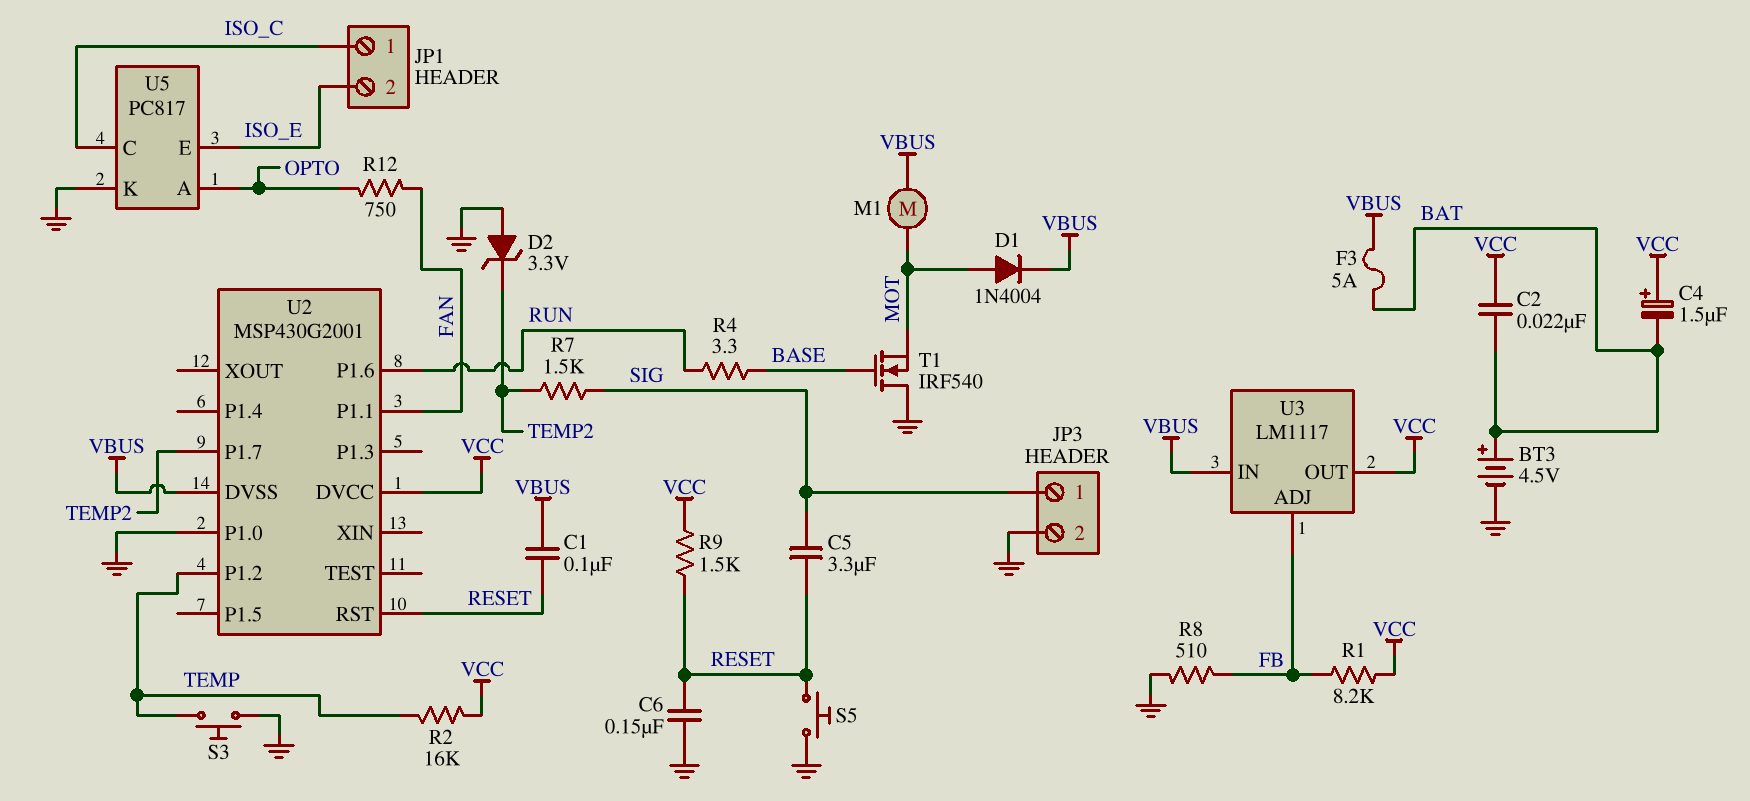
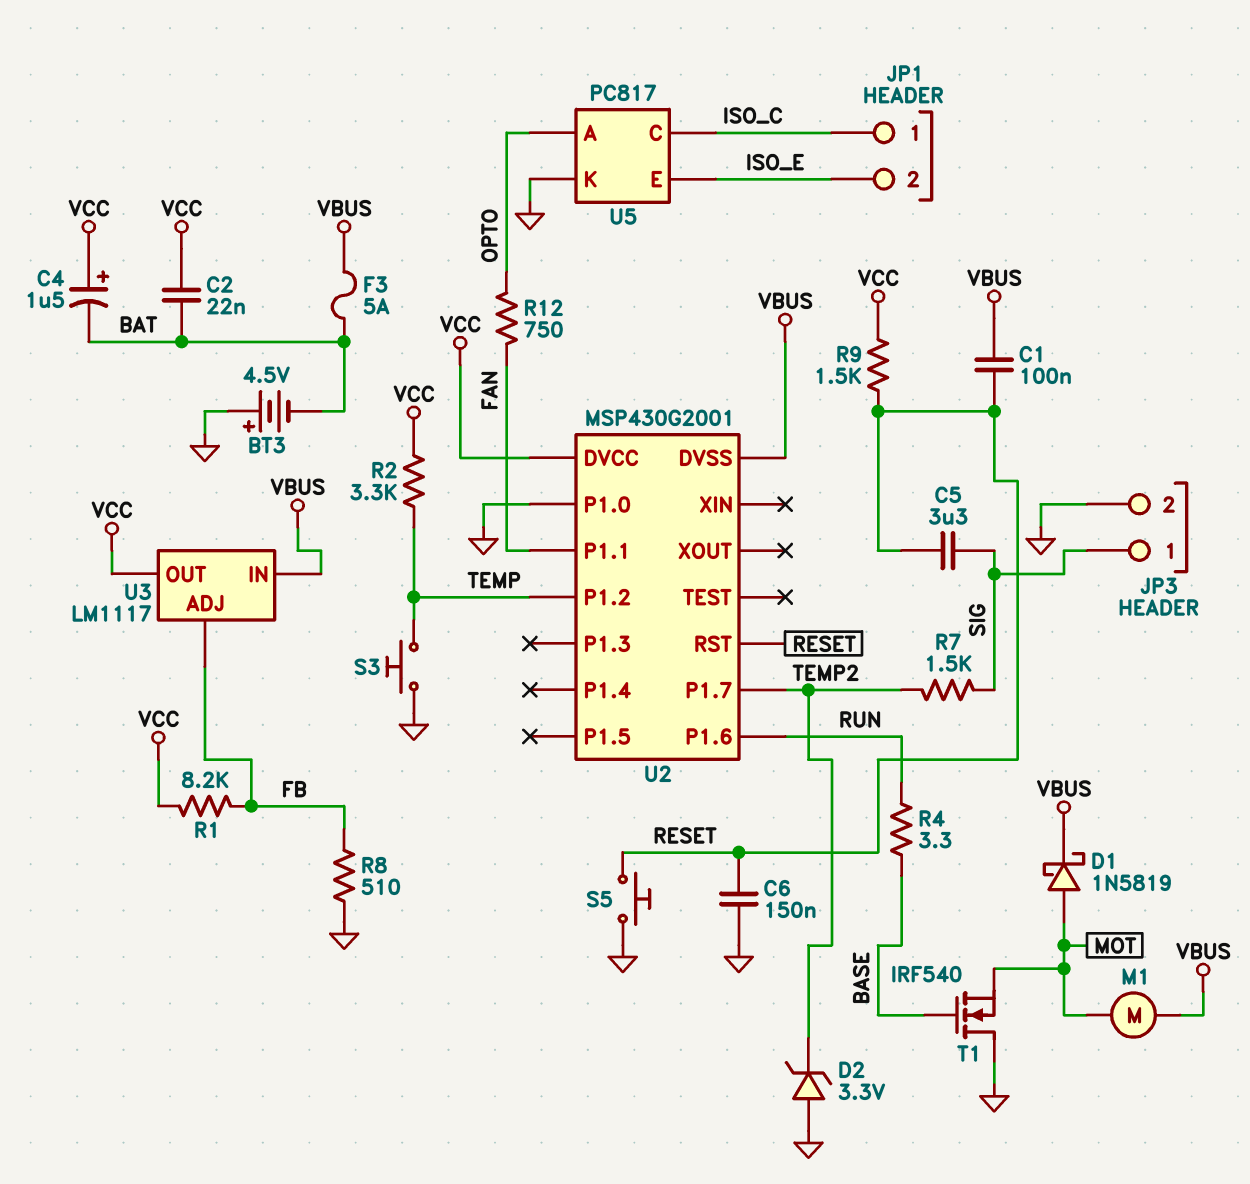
BT3: 4.5V (plus BAT, minus GND) -> 4.5V (plus GND, minus BAT)
D1: diode 1N4004 (A MOT, K VBUS) -> schottky 1N5819 (A MOT, K VBUS)
R2: 16k (TEMP, VCC) -> 3.3k (TEMP, VCC)

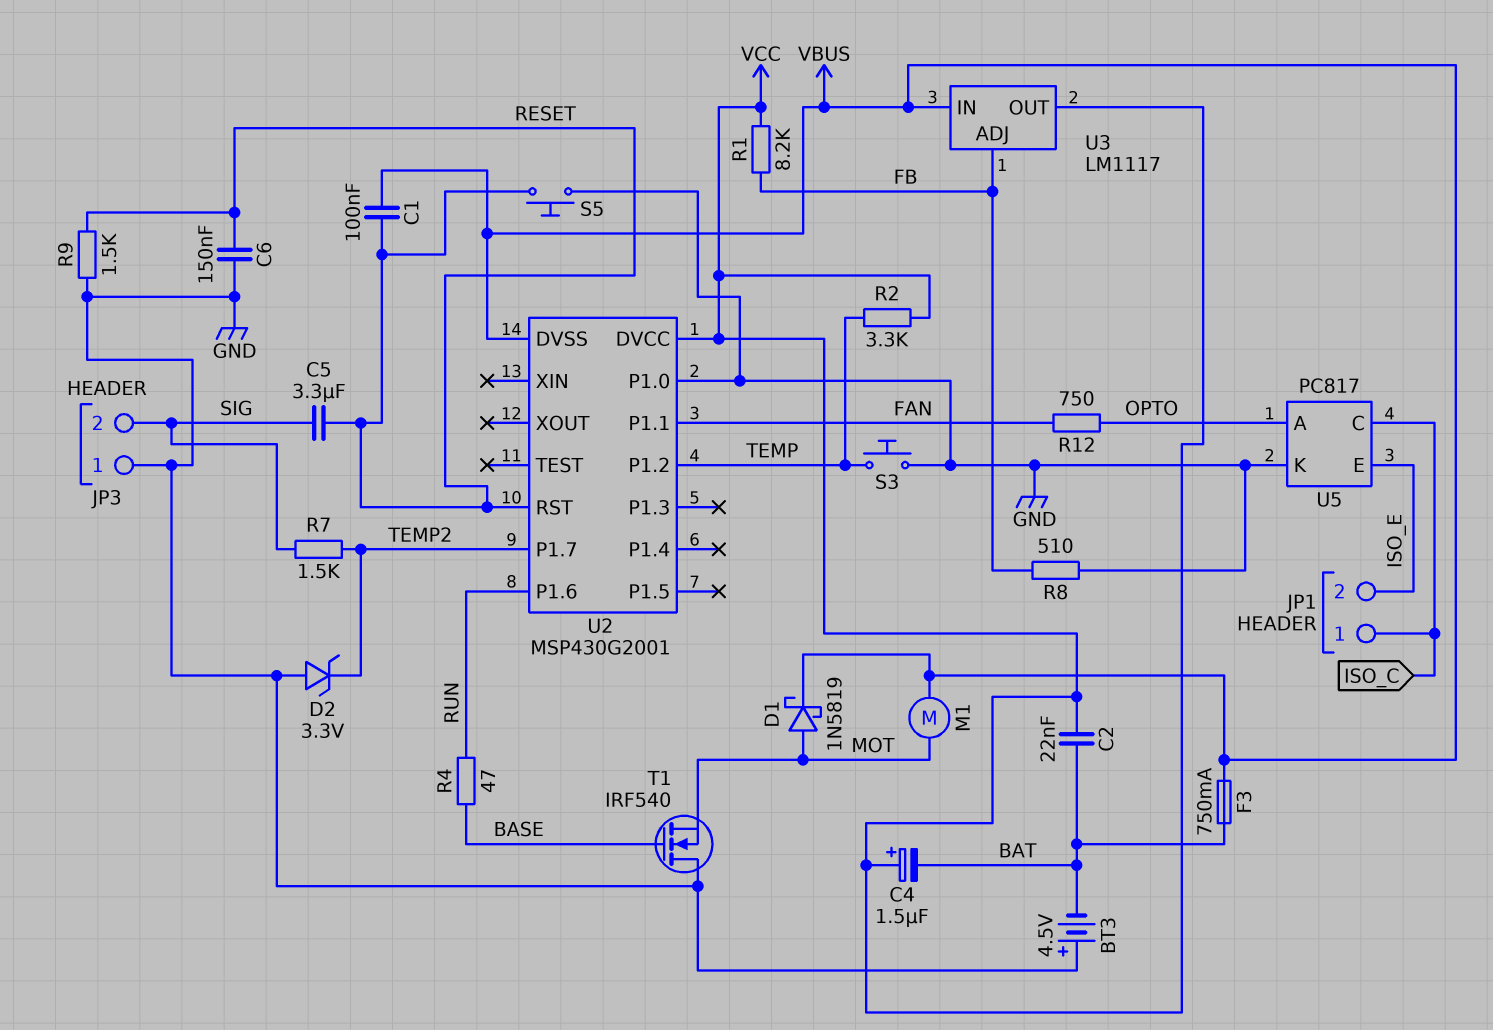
F3: 5A (BAT, VBUS) -> 750mA (BAT, VBUS)
JP3 pin 1: SIG -> GND
JP3 pin 2: GND -> SIG
R4: 3.3 (BASE, RUN) -> 47 (BASE, RUN)
R9: 1.5k (RESET, VCC) -> 1.5k (GND, RESET)

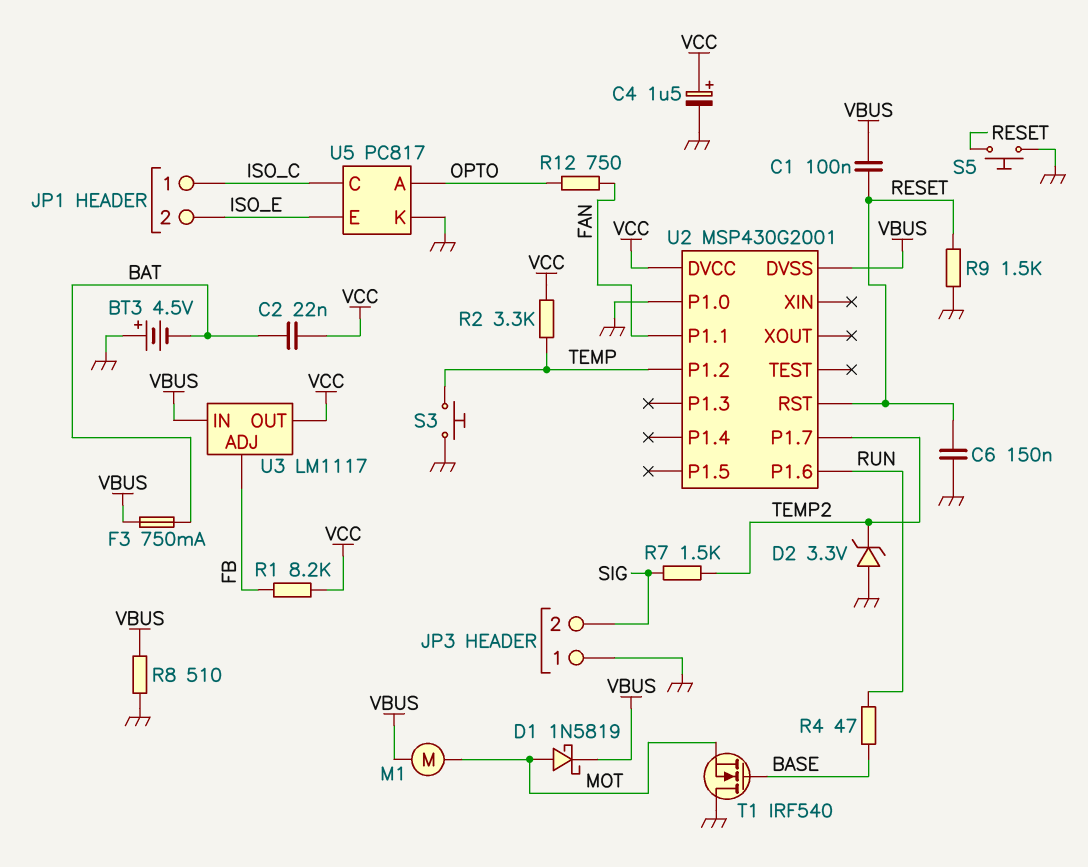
C4: 1.5uF (plus VCC, minus BAT) -> 1.5uF (plus VCC, minus GND)
C5: 3.3uF (RESET, SIG) -> none
R8: 510 (FB, GND) -> 510 (GND, VBUS)

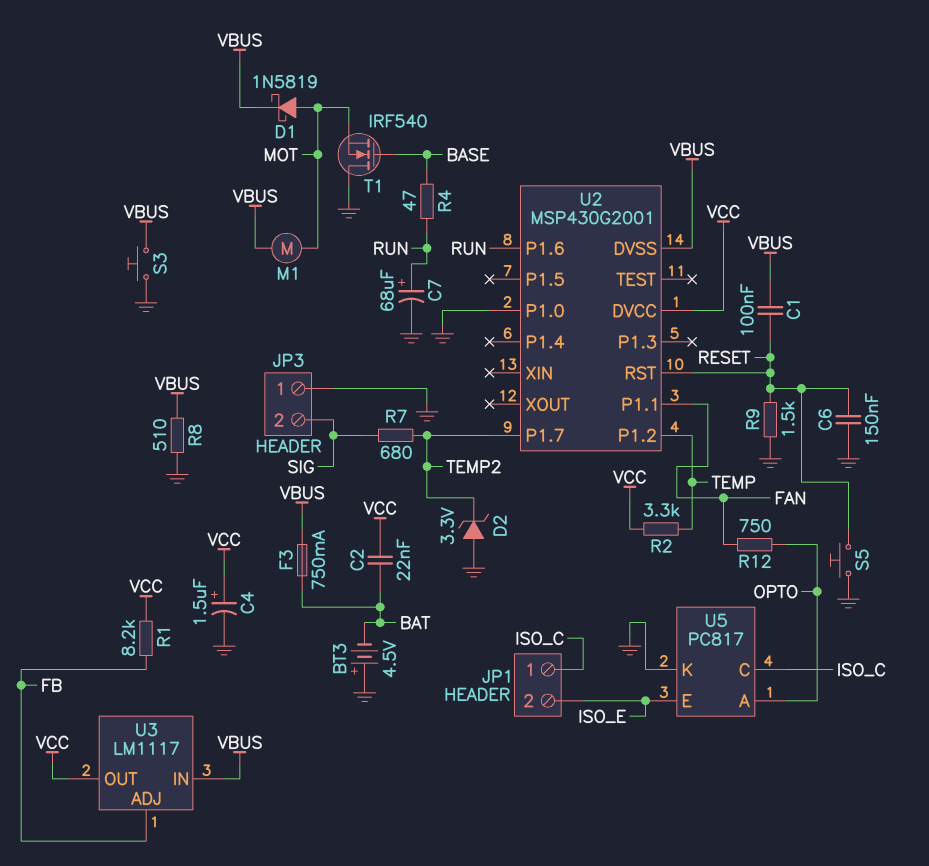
C7: none -> 68uF (plus RUN, minus GND)
R7: 1.5k (SIG, TEMP2) -> 680 (SIG, TEMP2)
S3: button (GND, TEMP) -> button (GND, VBUS)

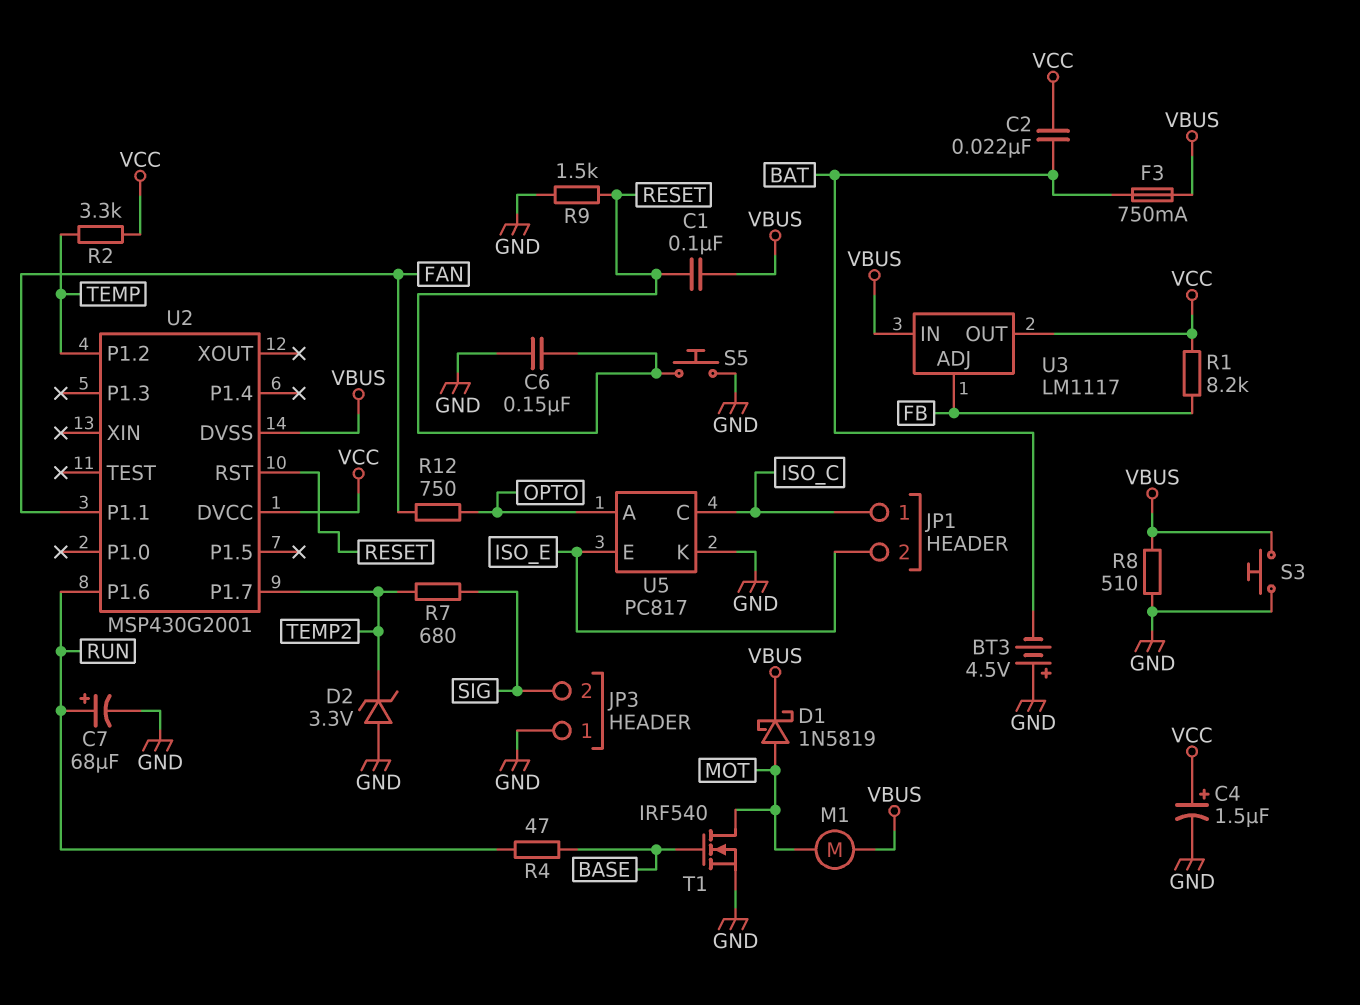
T1: NMOS IRF540 (G BASE, D GND, S MOT) -> NMOS IRF540 (G BASE, D MOT, S GND)
U2 pin P1.0: GND -> none

